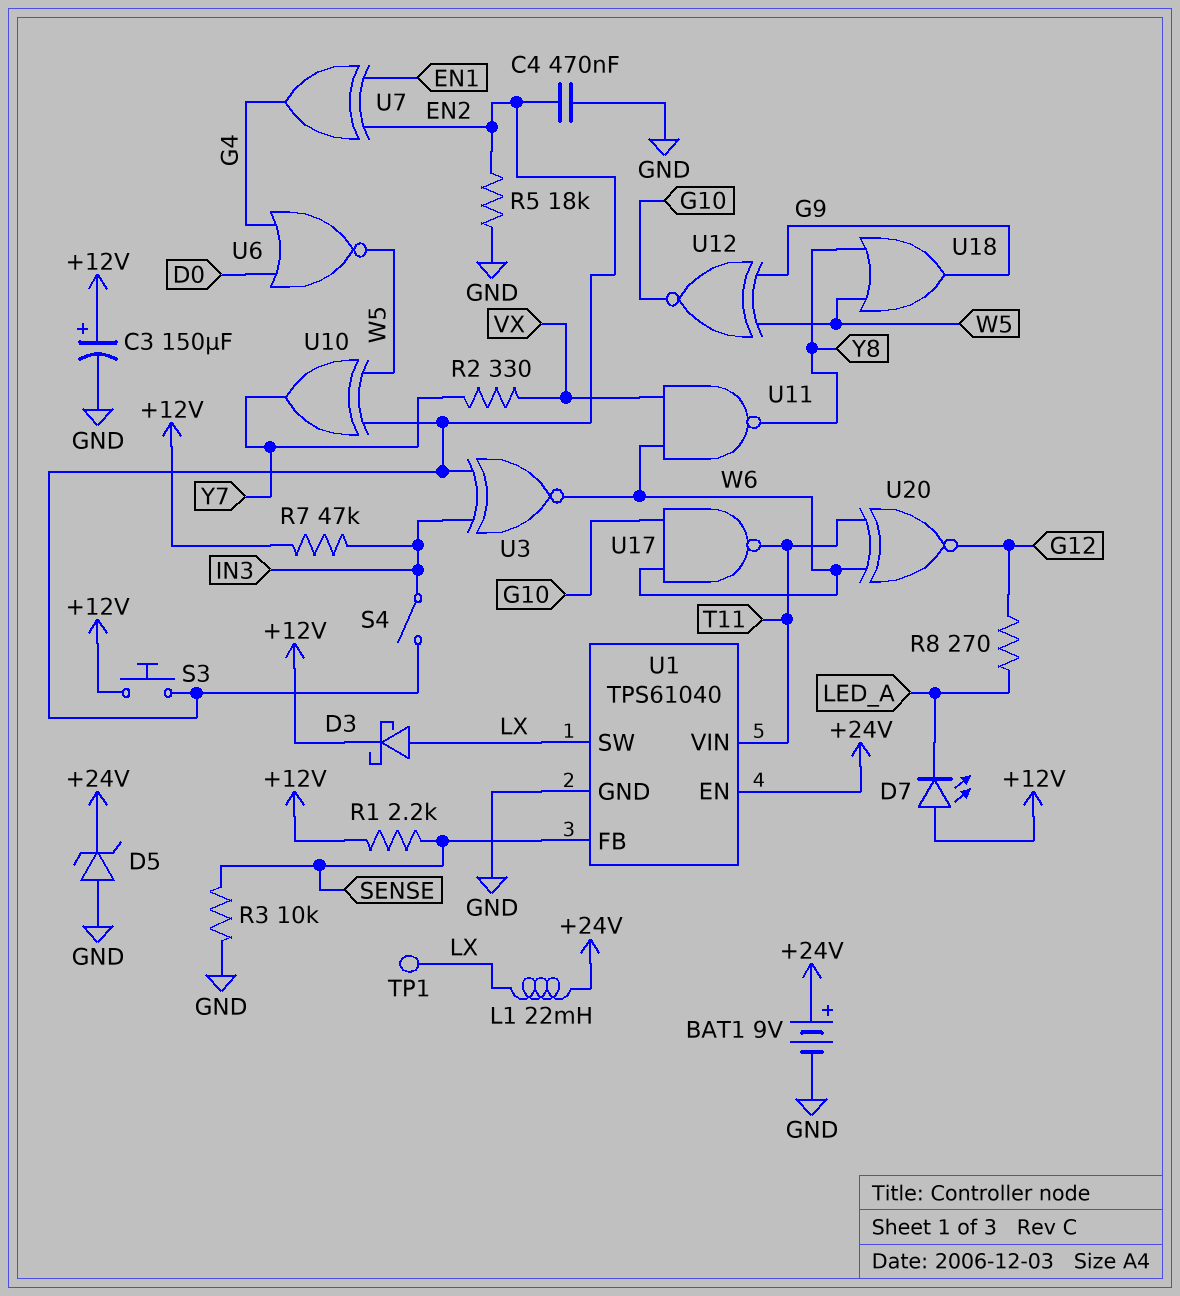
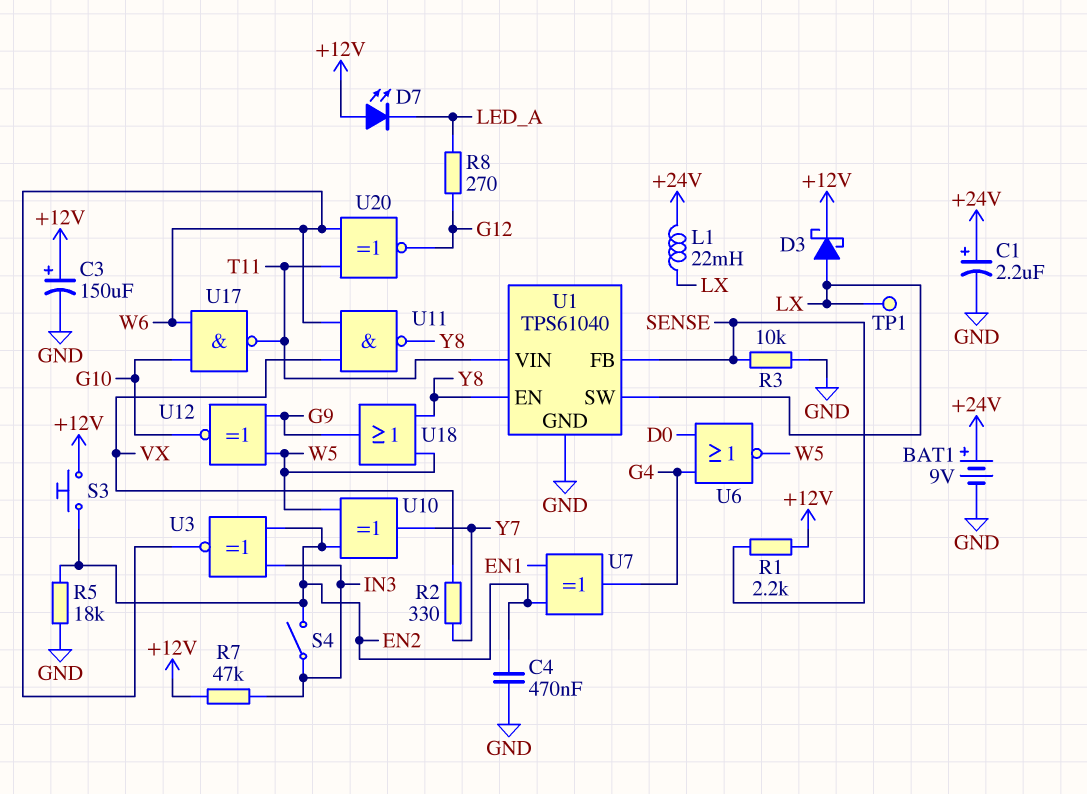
C1: none -> 2.2uF (plus +24V, minus GND)
D5: zener (A GND, K +24V) -> none
U1 pin EN: +24V -> Y8

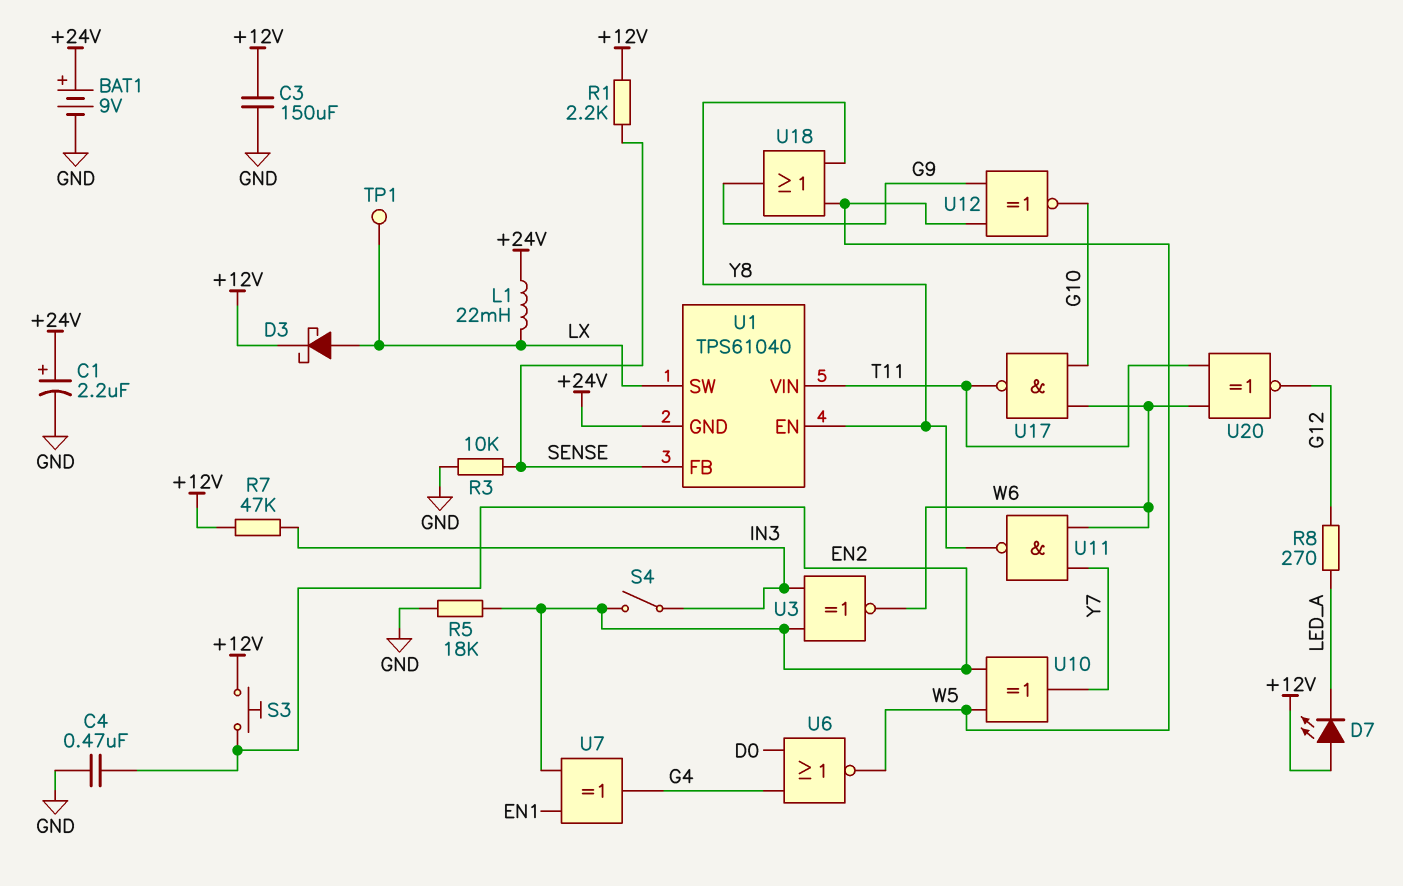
C3: 150uF (plus +12V, minus GND) -> 150uF (+12V, GND)
R2: 330 (VX, Y7) -> none
U1 pin GND: GND -> +24V
U11: NAND (in VX, in W6, out Y8) -> NAND (in W6, in Y7, out Y8)

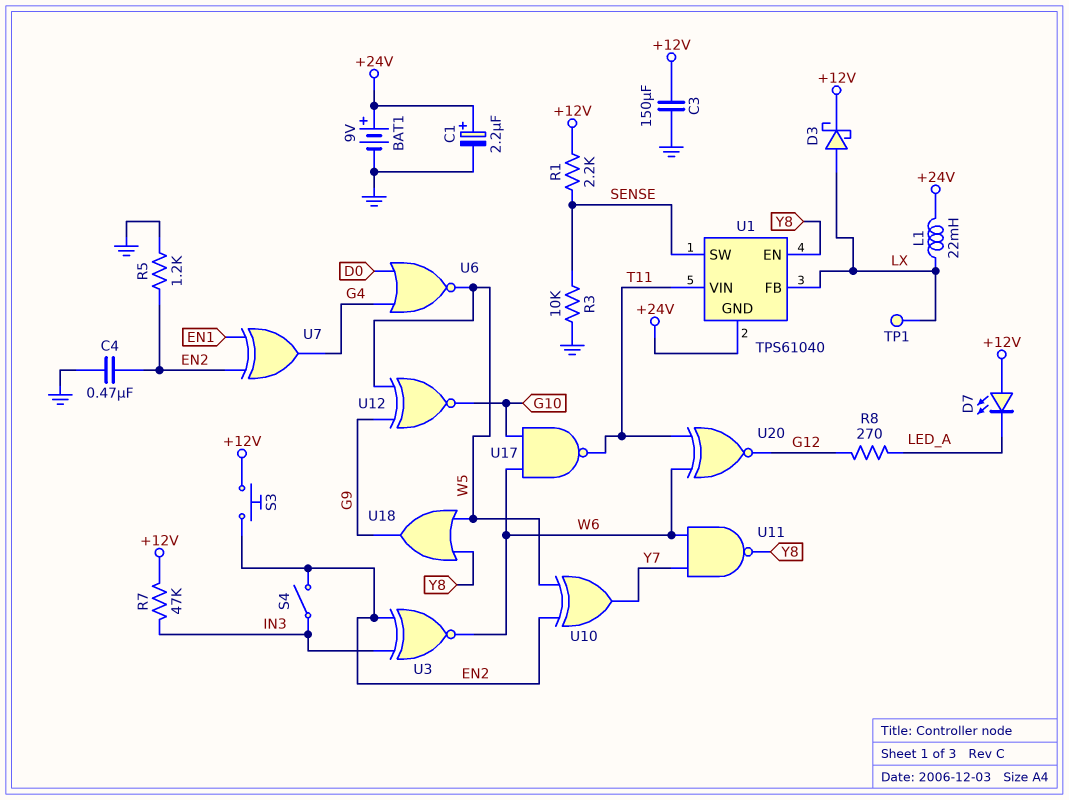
R5: 18k (EN2, GND) -> 1.2k (EN2, GND)
U1 pin FB: SENSE -> LX
U1 pin SW: LX -> SENSE

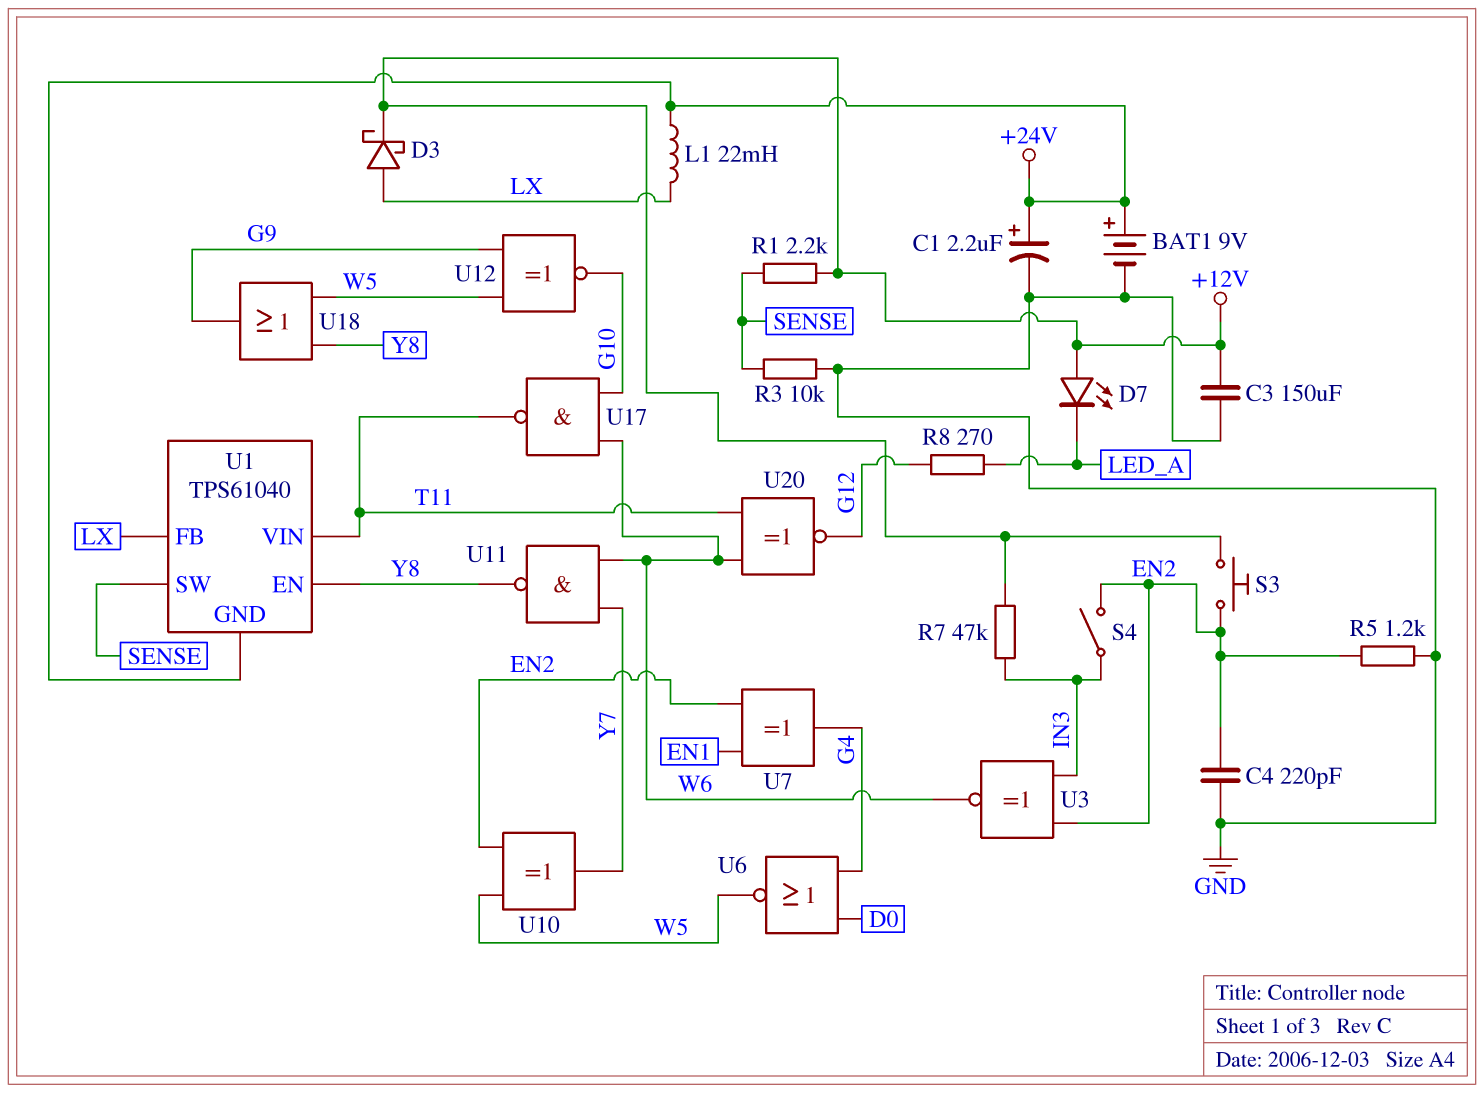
C4: 470nF (EN2, GND) -> 220pF (EN2, GND)
TP1: test point (LX) -> none

